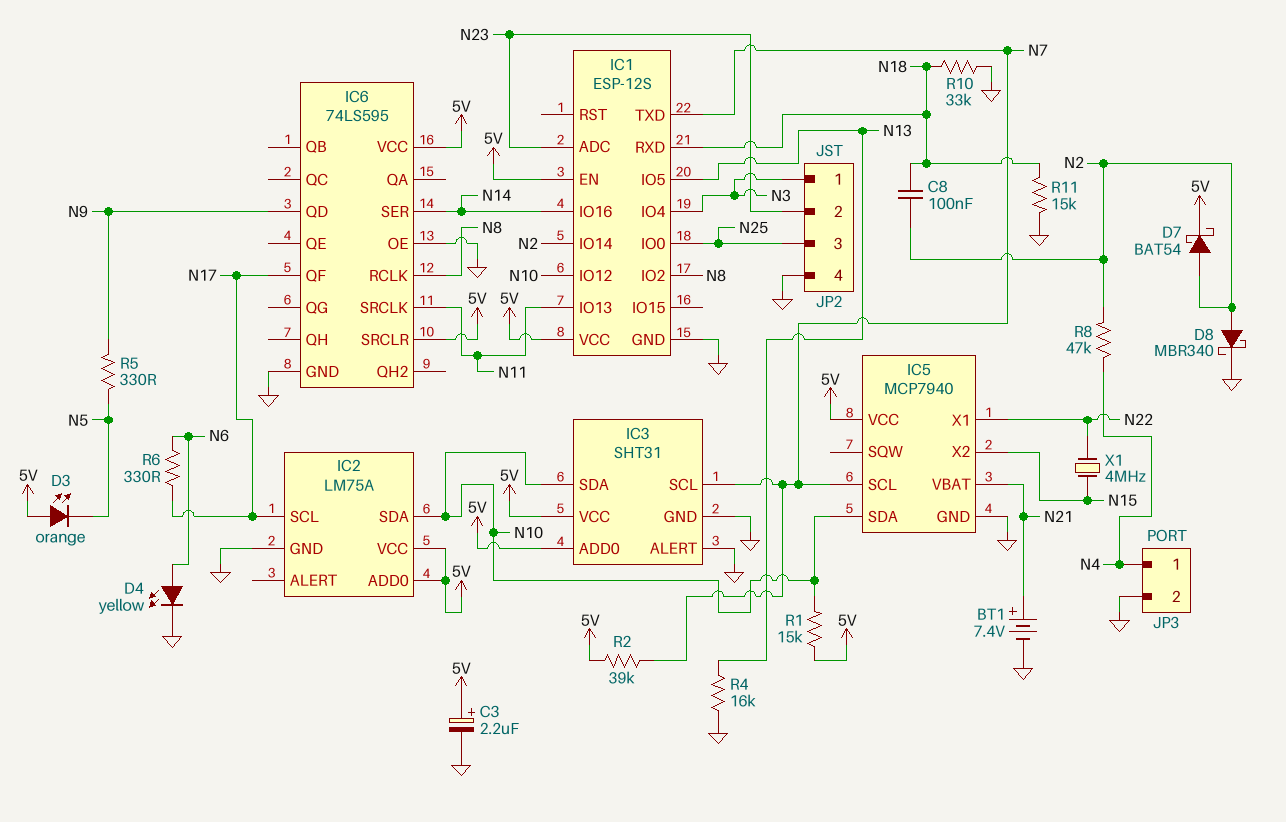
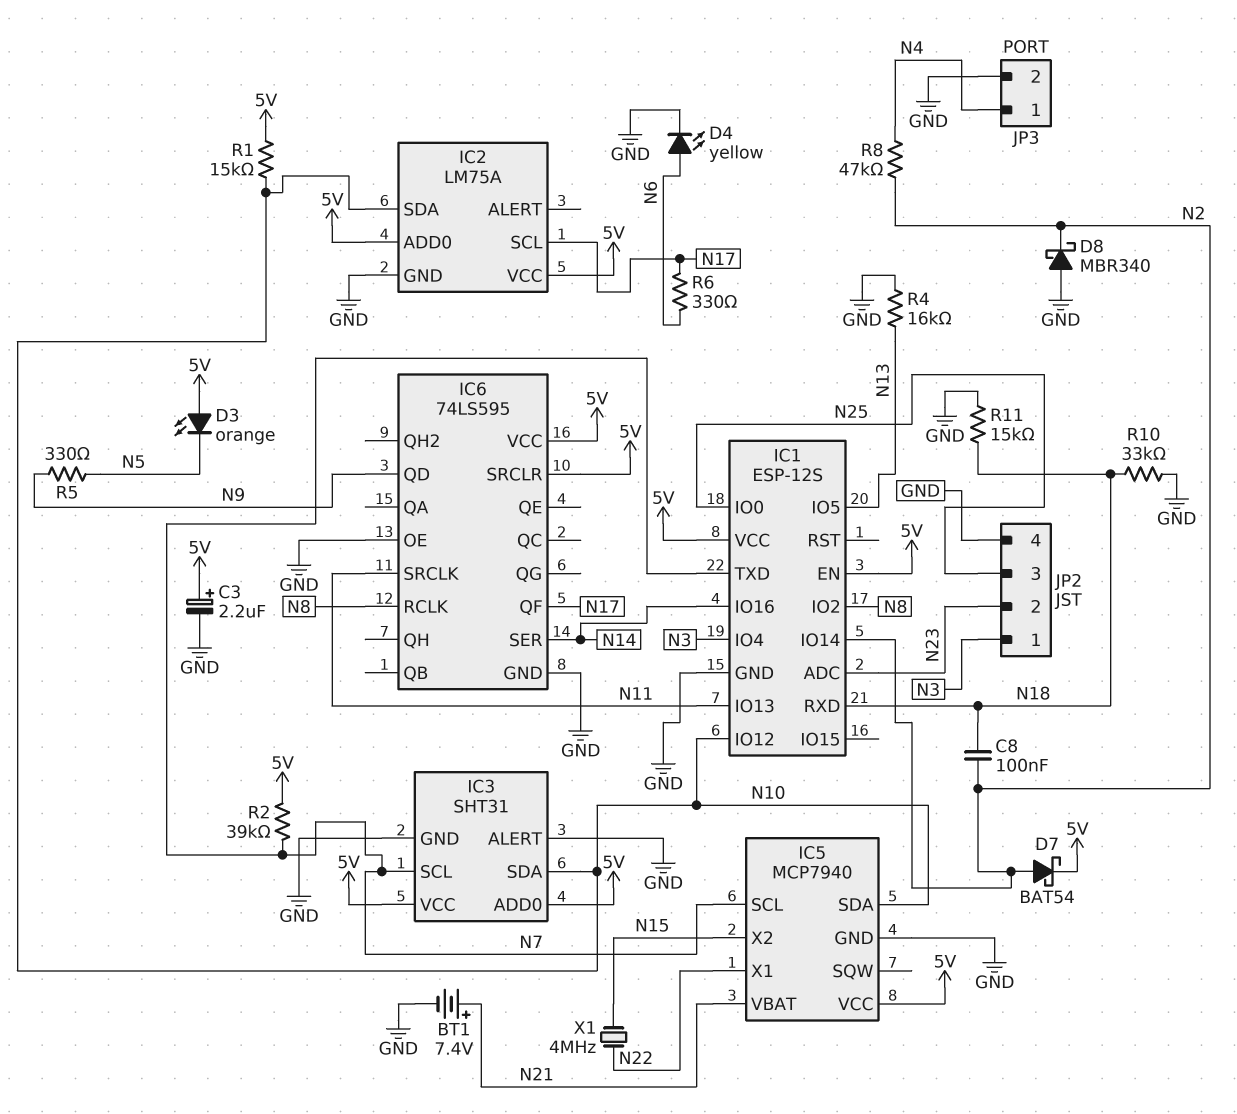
D8: schottky MBR340 (A N2, K GND) -> schottky MBR340 (A GND, K N2)

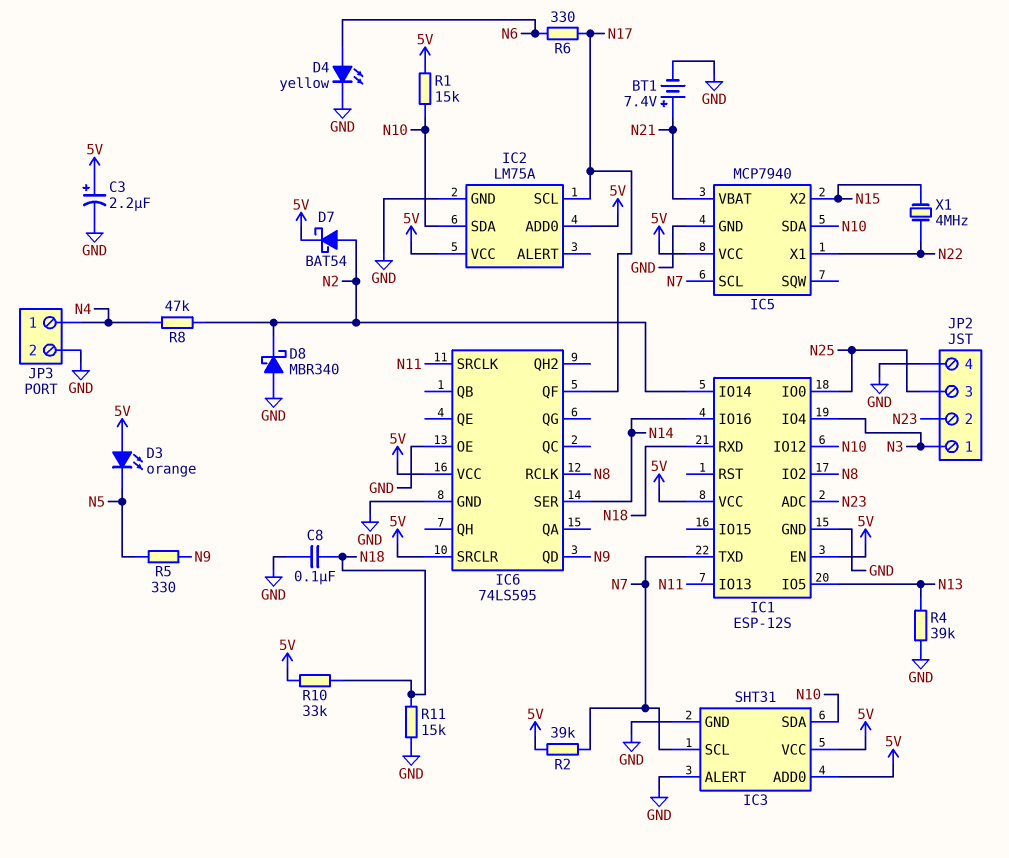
C8: 100nF (N2, N18) -> 100nF (GND, N18)
R4: 16k (GND, N13) -> 39k (GND, N13)
R10: 33k (GND, N18) -> 33k (5V, N18)

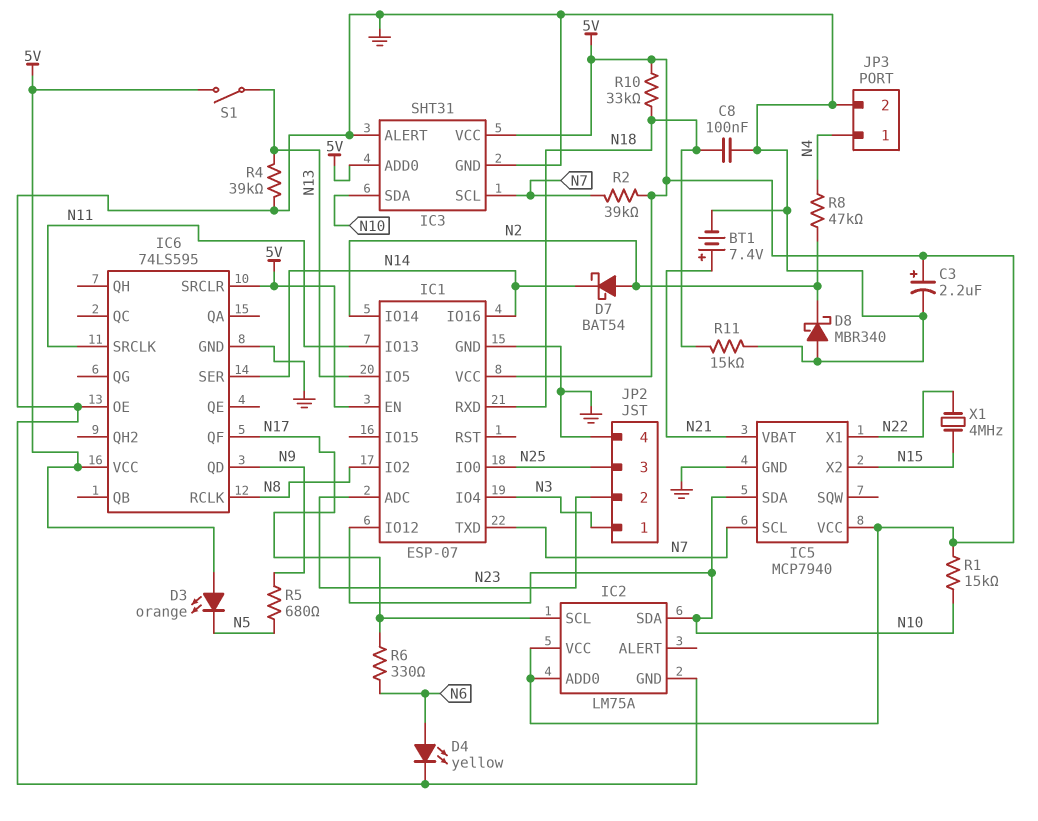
D7: schottky BAT54 (A N2, K 5V) -> schottky BAT54 (A N2, K N14)
IC1: ESP-12S -> ESP-07
R5: 330 (N5, N9) -> 680 (N5, N9)
S1: none -> switch (5V, N13)

